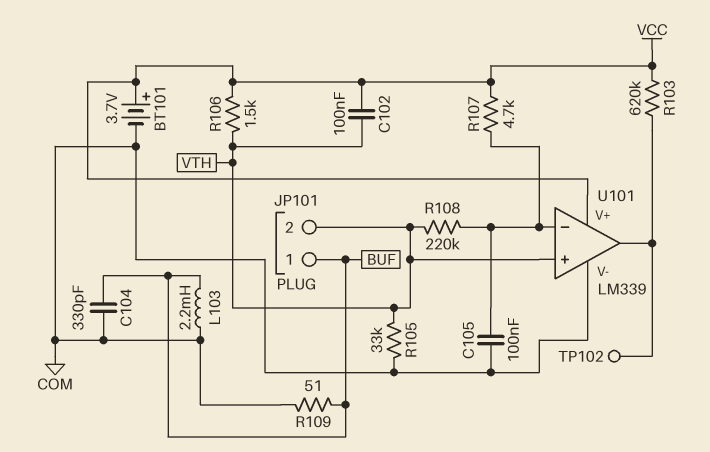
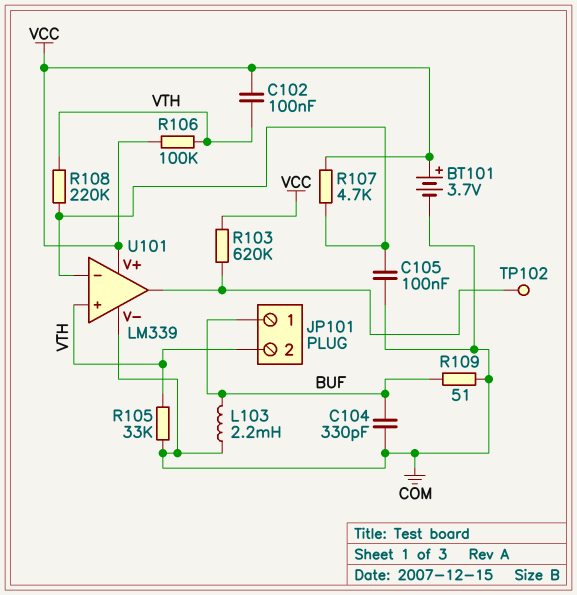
R106: 1.5k (VCC, VTH) -> 100k (VCC, VTH)

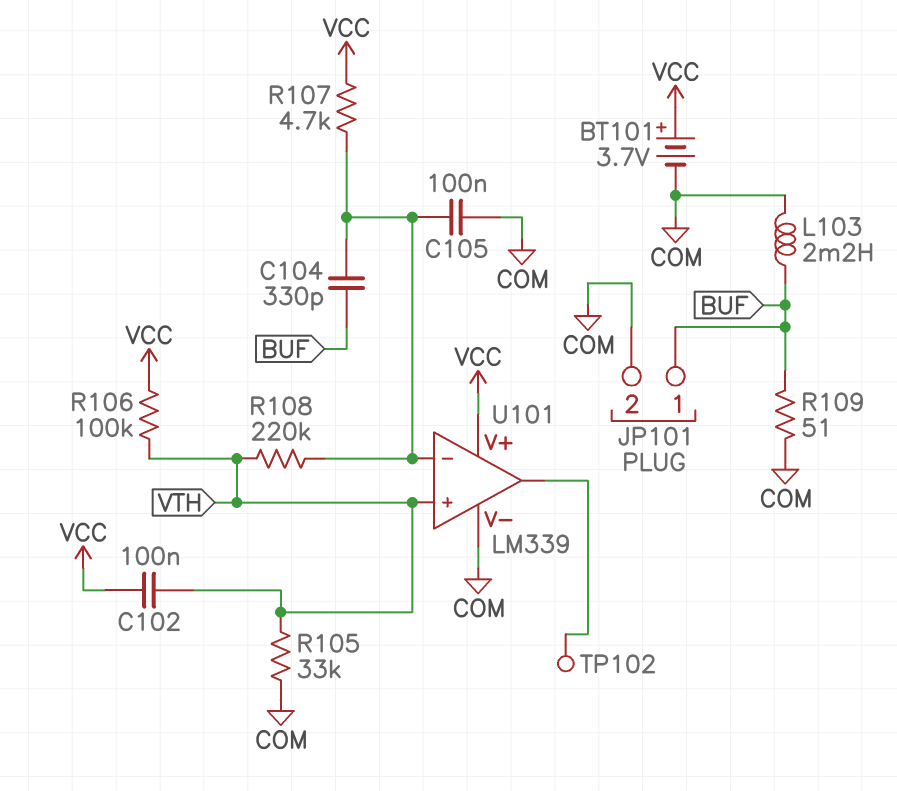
C104: 330pF (BUF, COM) -> 330pF (BUF, U101/in-)
JP101 pin 2: VTH -> COM
R103: 620k (U101/out, VCC) -> none

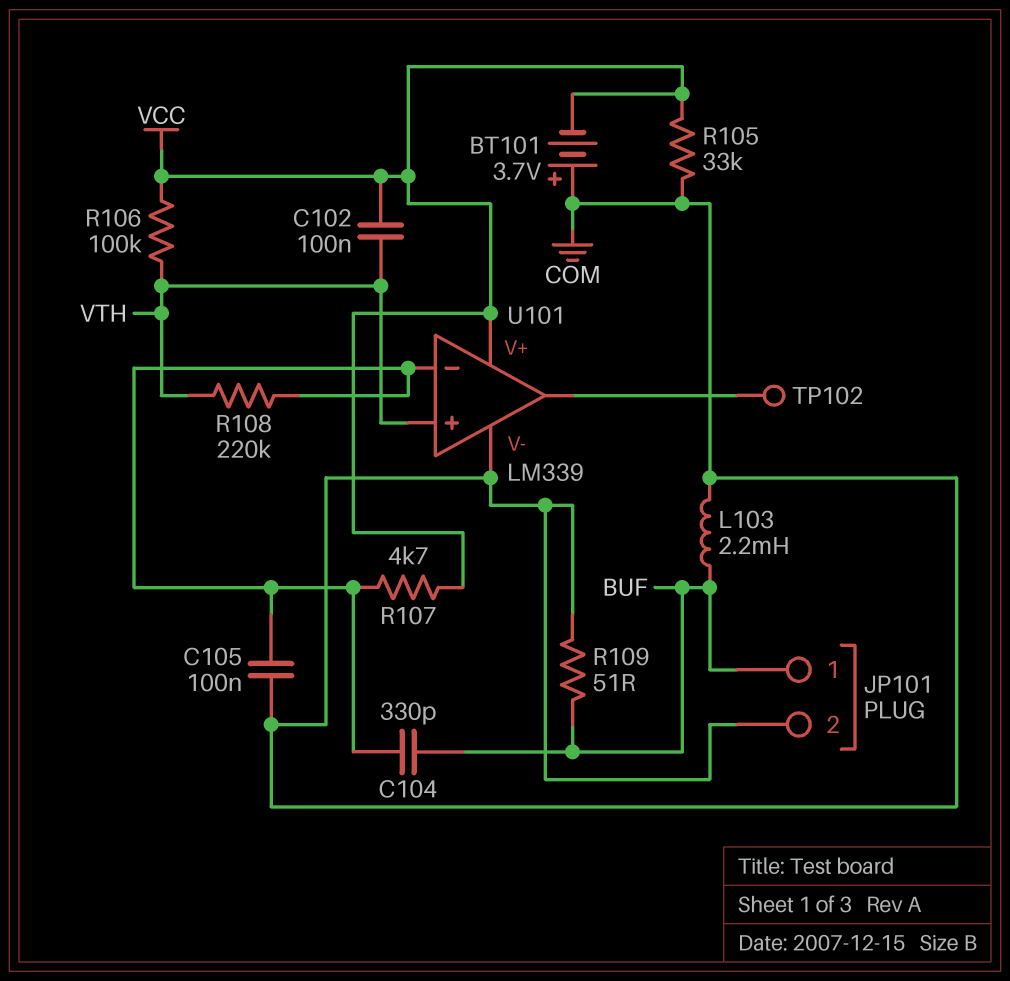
BT101: 3.7V (plus VCC, minus COM) -> 3.7V (plus COM, minus VCC)
R105: 33k (COM, VTH) -> 33k (COM, VCC)

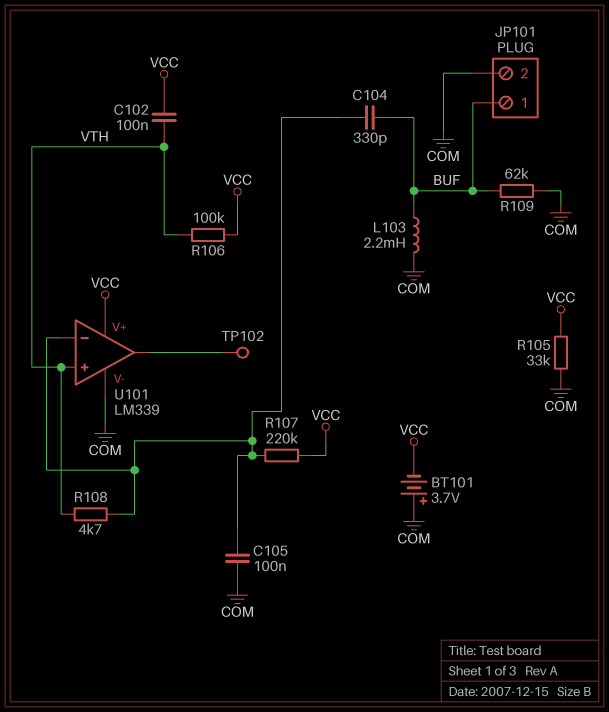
R107: 4.7k (U101/in-, VCC) -> 220k (U101/in-, VCC)
R108: 220k (U101/in-, VTH) -> 4.7k (U101/in-, VTH)
R109: 51 (BUF, COM) -> 62k (BUF, COM)

